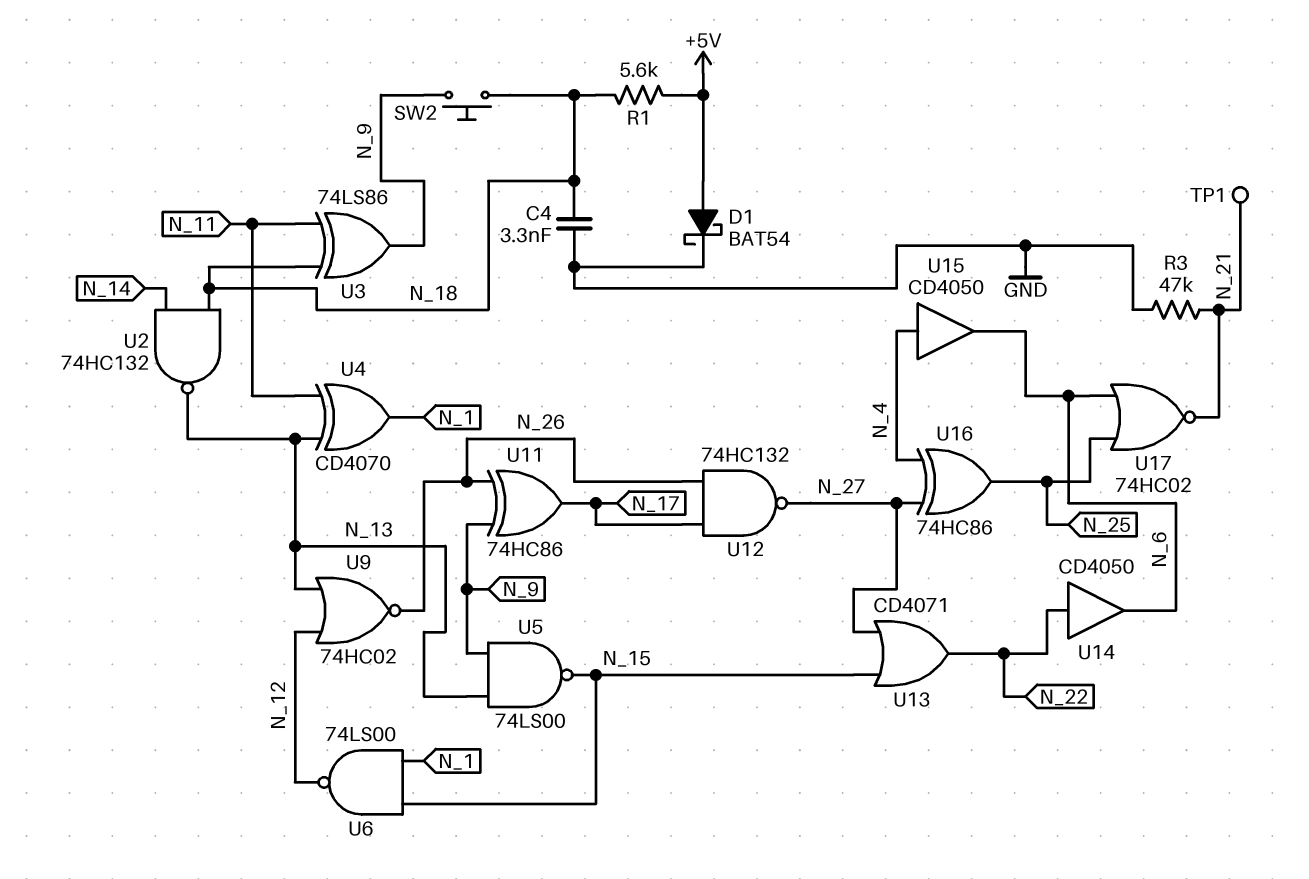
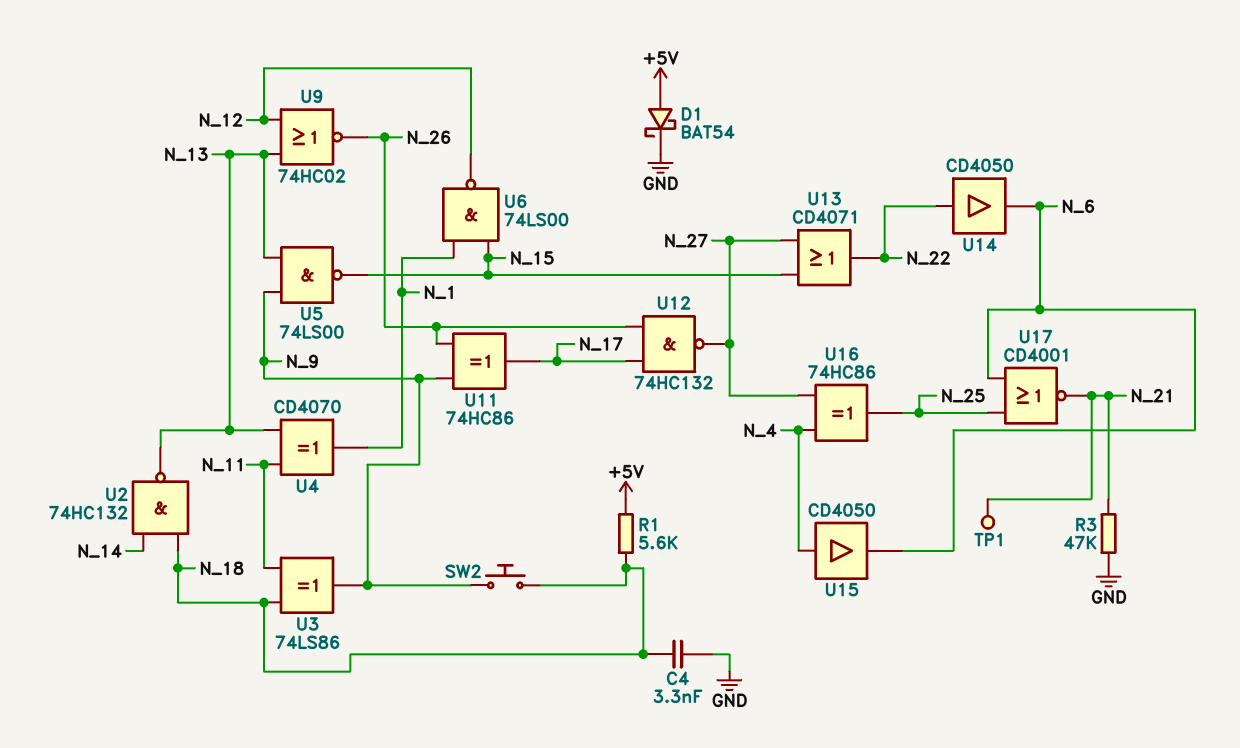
U17: NOR 74HC02 (in N_6, in N_25, out N_21) -> NOR CD4001 (in N_6, in N_25, out N_21)

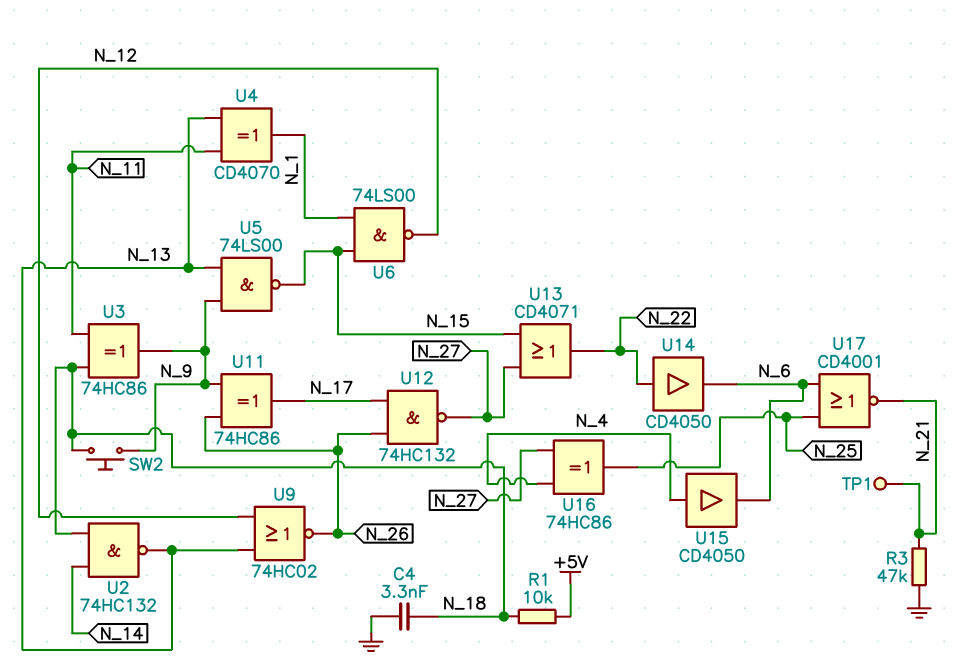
D1: schottky BAT54 (A +5V, K GND) -> none
R1: 5.6k (+5V, N_18) -> 10k (+5V, N_18)
U3: XOR 74LS86 (in N_11, in N_18, out N_9) -> XOR 74HC86 (in N_11, in N_18, out N_9)

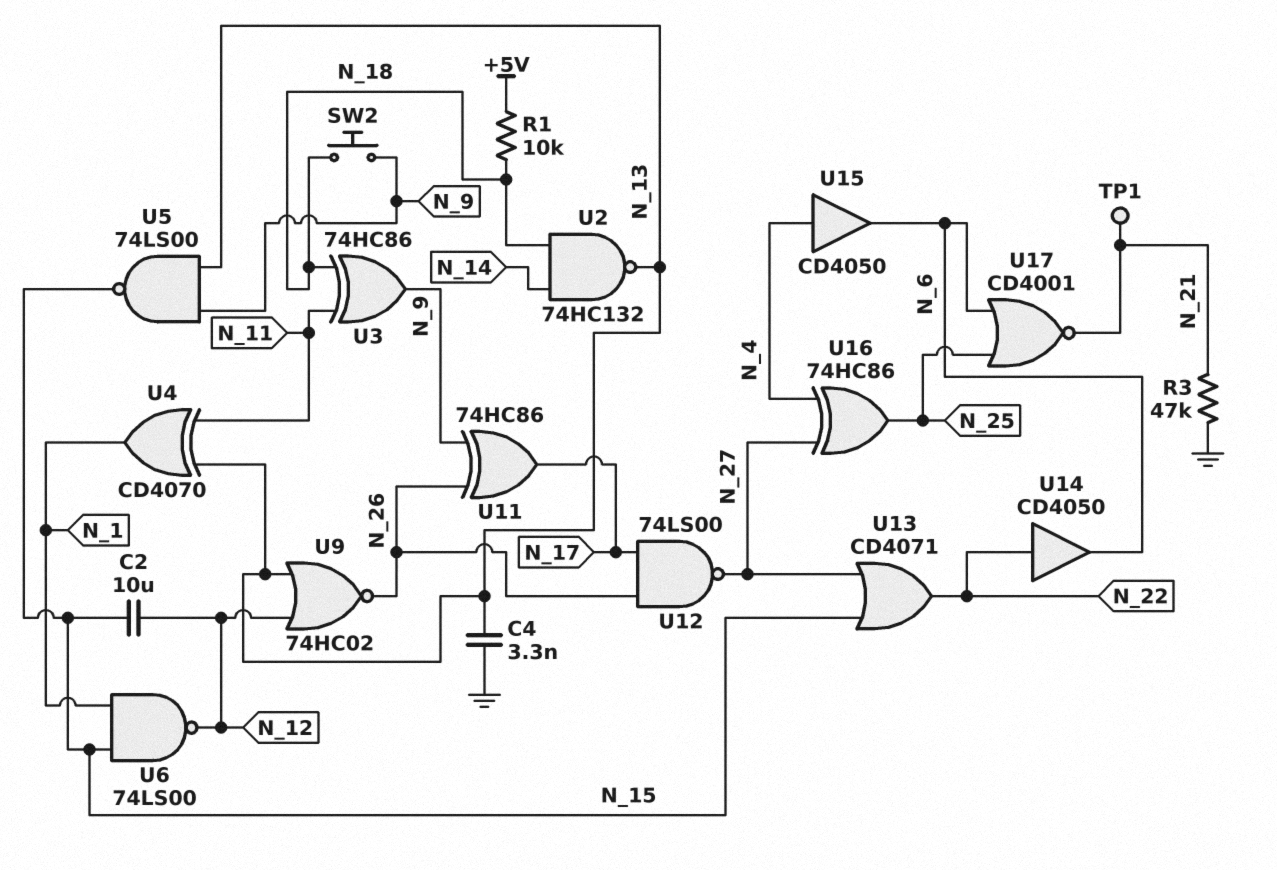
C2: none -> 10uF (N_12, N_15)
C4: 3.3nF (GND, N_18) -> 3.3nF (GND, N_13)
U12: NAND 74HC132 (in N_17, in N_26, out N_27) -> NAND 74LS00 (in N_17, in N_26, out N_27)

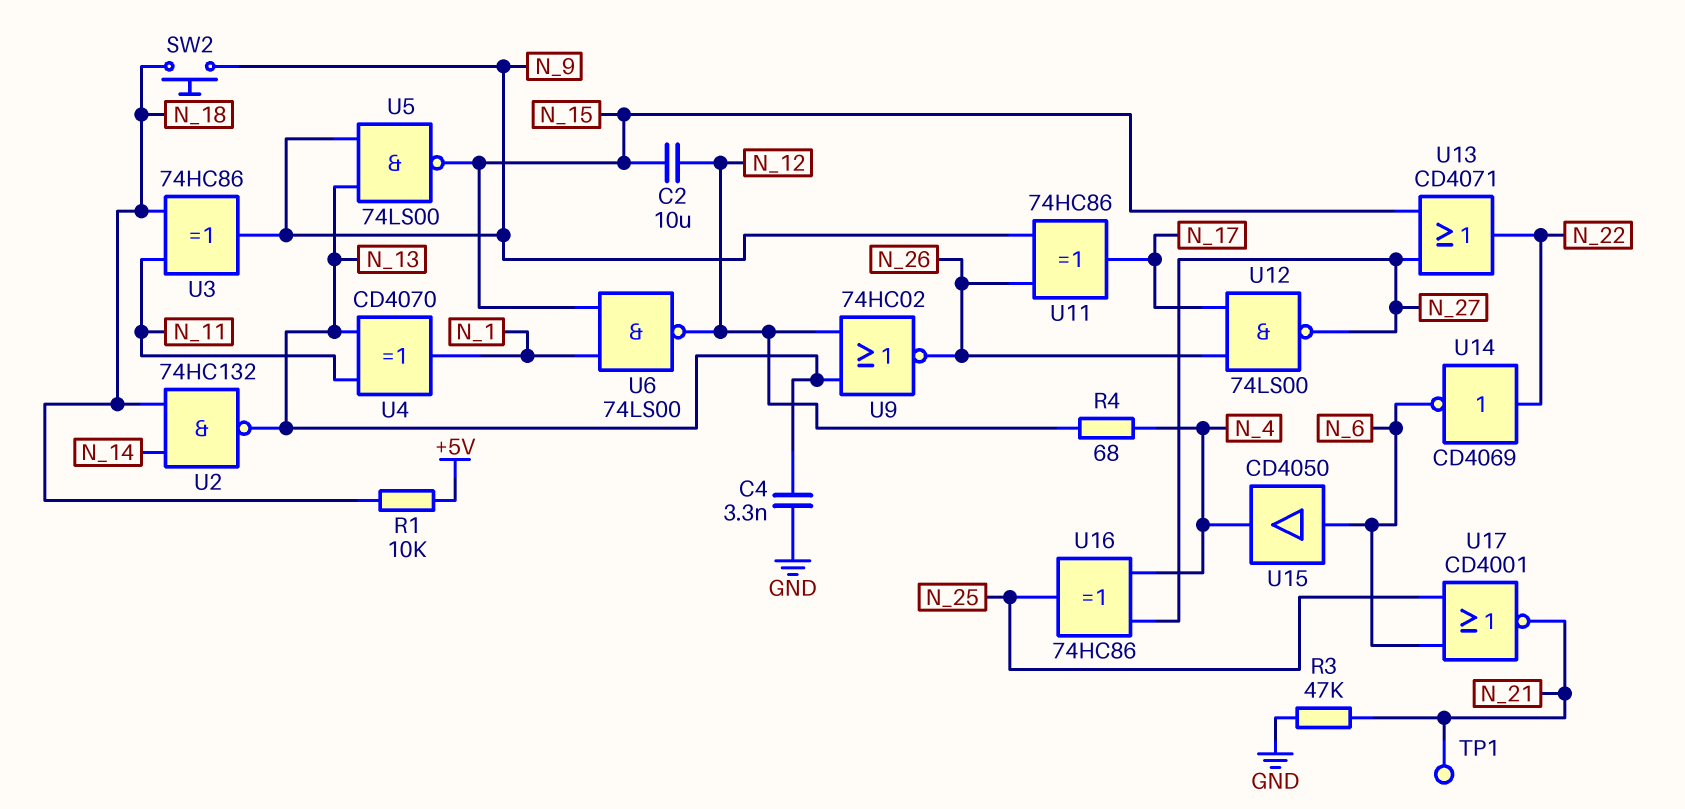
R4: none -> 68 (N_4, N_12)
U14: buffer CD4050 (in N_22, out N_6) -> NOT CD4069 (in N_22, out N_6)
U15: buffer CD4050 (in N_4, out N_6) -> buffer CD4050 (in N_6, out N_4)

